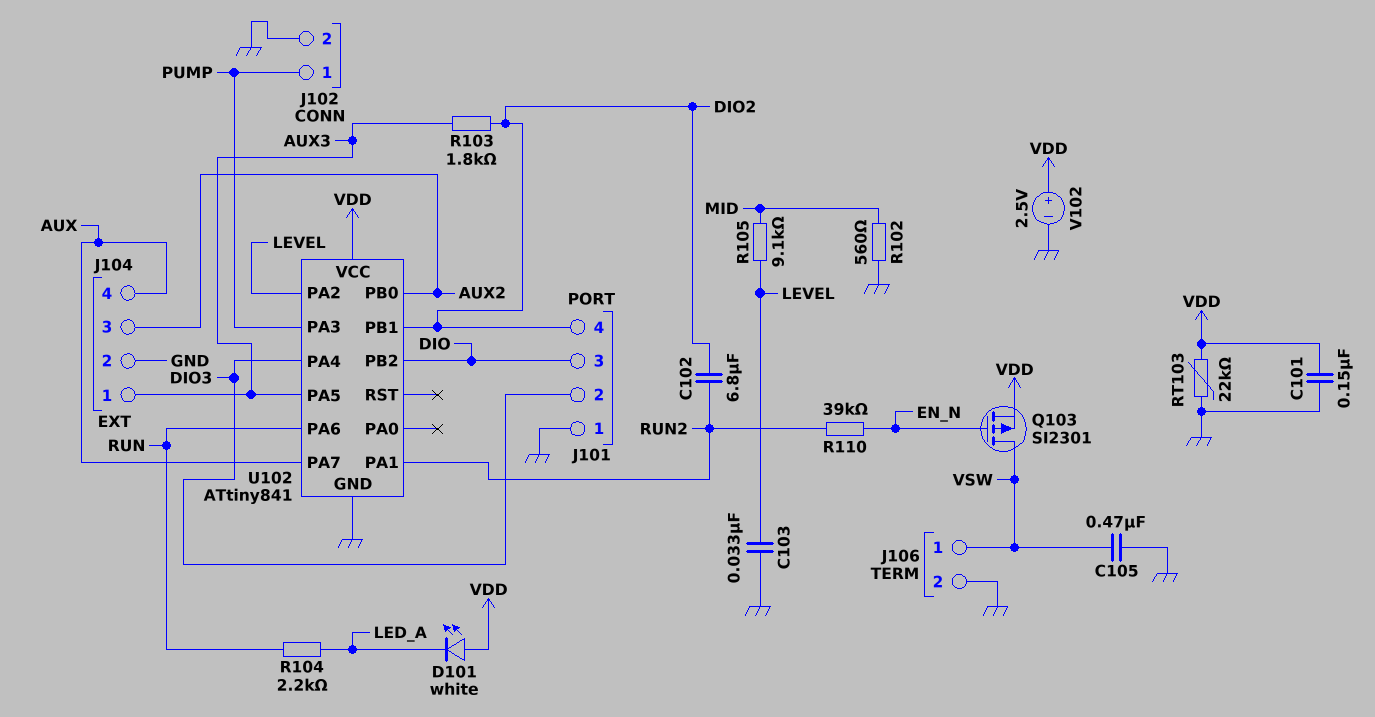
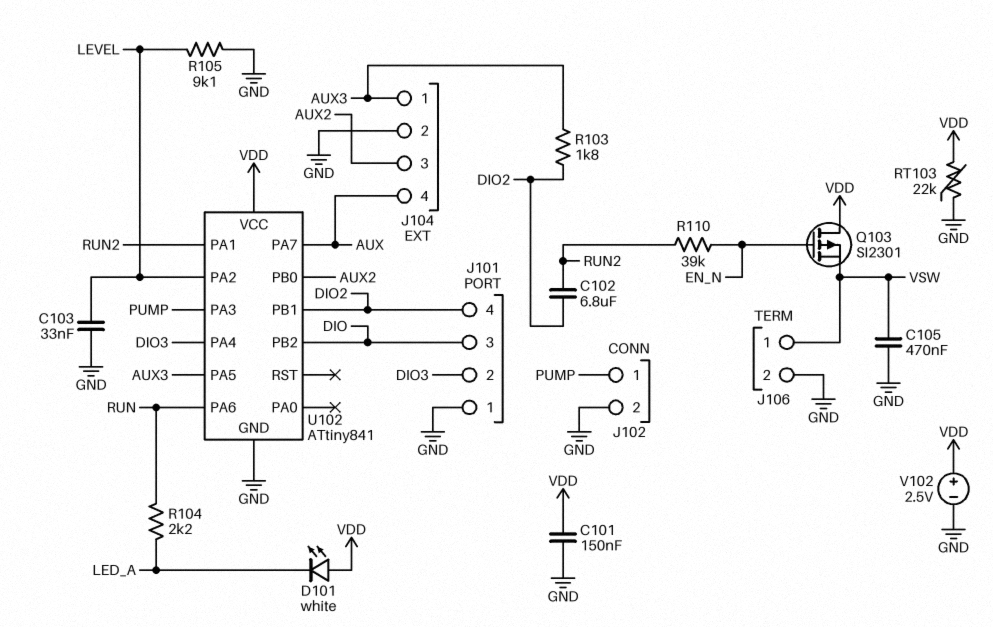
Q103: PMOS SI2301 (G EN_N, D VSW, S VDD) -> PMOS SI2301 (G EN_N, D VDD, S VSW)
R102: 560 (GND, MID) -> none
R105: 9.1k (LEVEL, MID) -> 9.1k (GND, LEVEL)

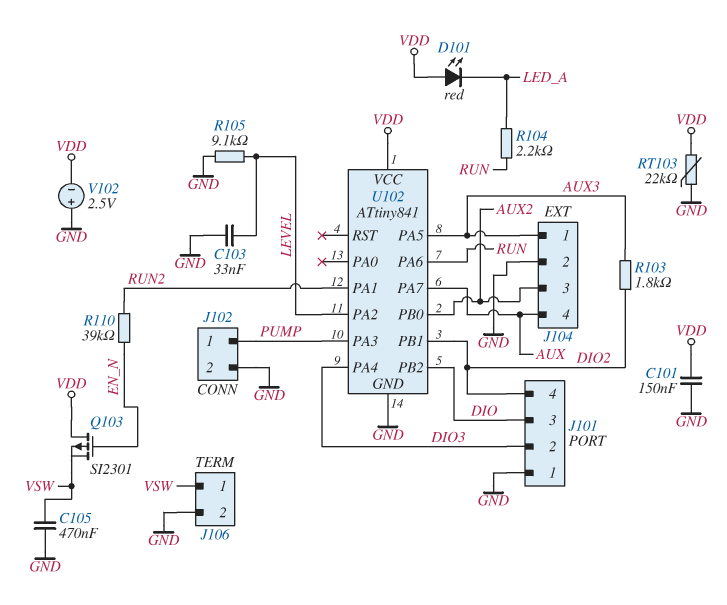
C102: 6.8uF (DIO2, RUN2) -> none
D101: LED white (A VDD, K LED_A) -> LED red (A VDD, K LED_A)
V102: 2.5V (plus VDD, minus GND) -> 2.5V (plus GND, minus VDD)

